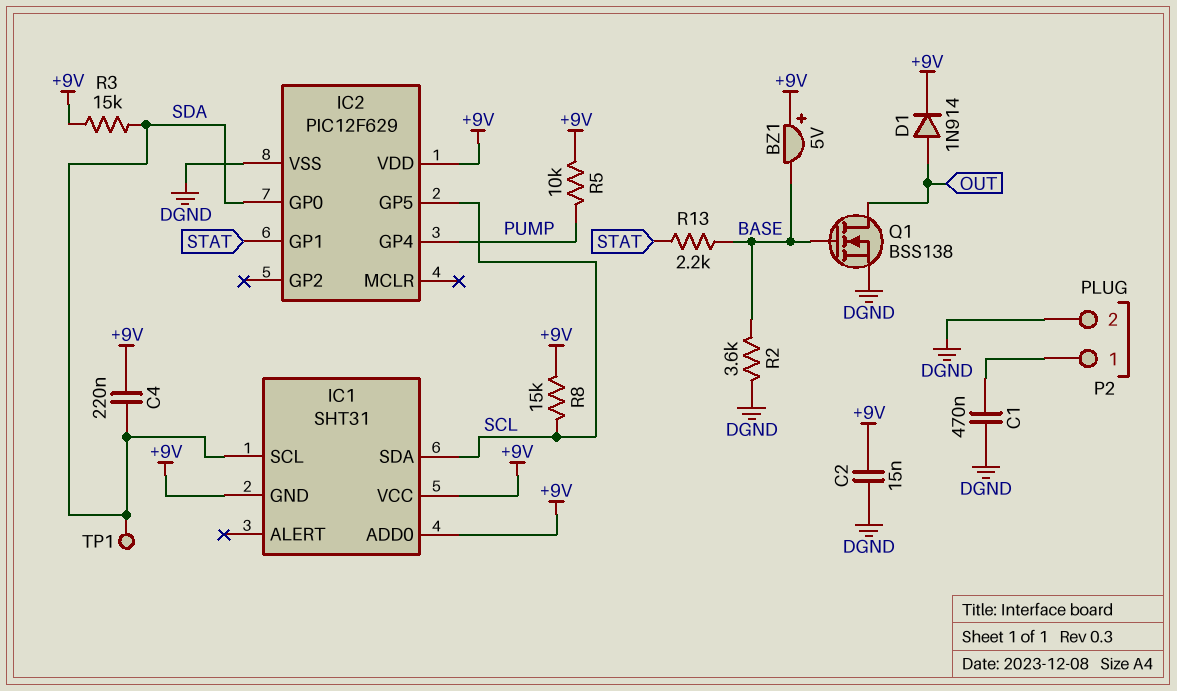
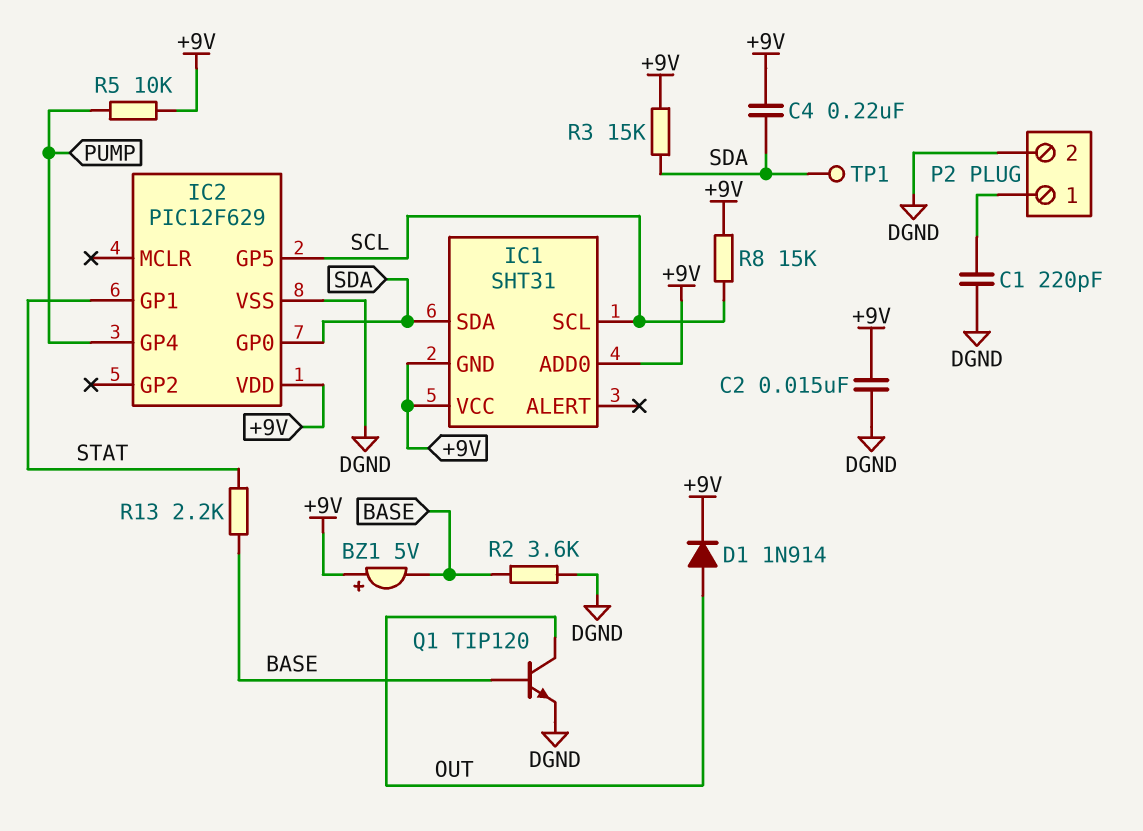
C1: 470nF (DGND, P2/1) -> 220pF (DGND, P2/1)
IC1 pin SCL: SDA -> SCL
IC1 pin SDA: SCL -> SDA
Q1: NMOS BSS138 (G BASE, D OUT, S DGND) -> NPN TIP120 (B BASE, C OUT, E DGND)

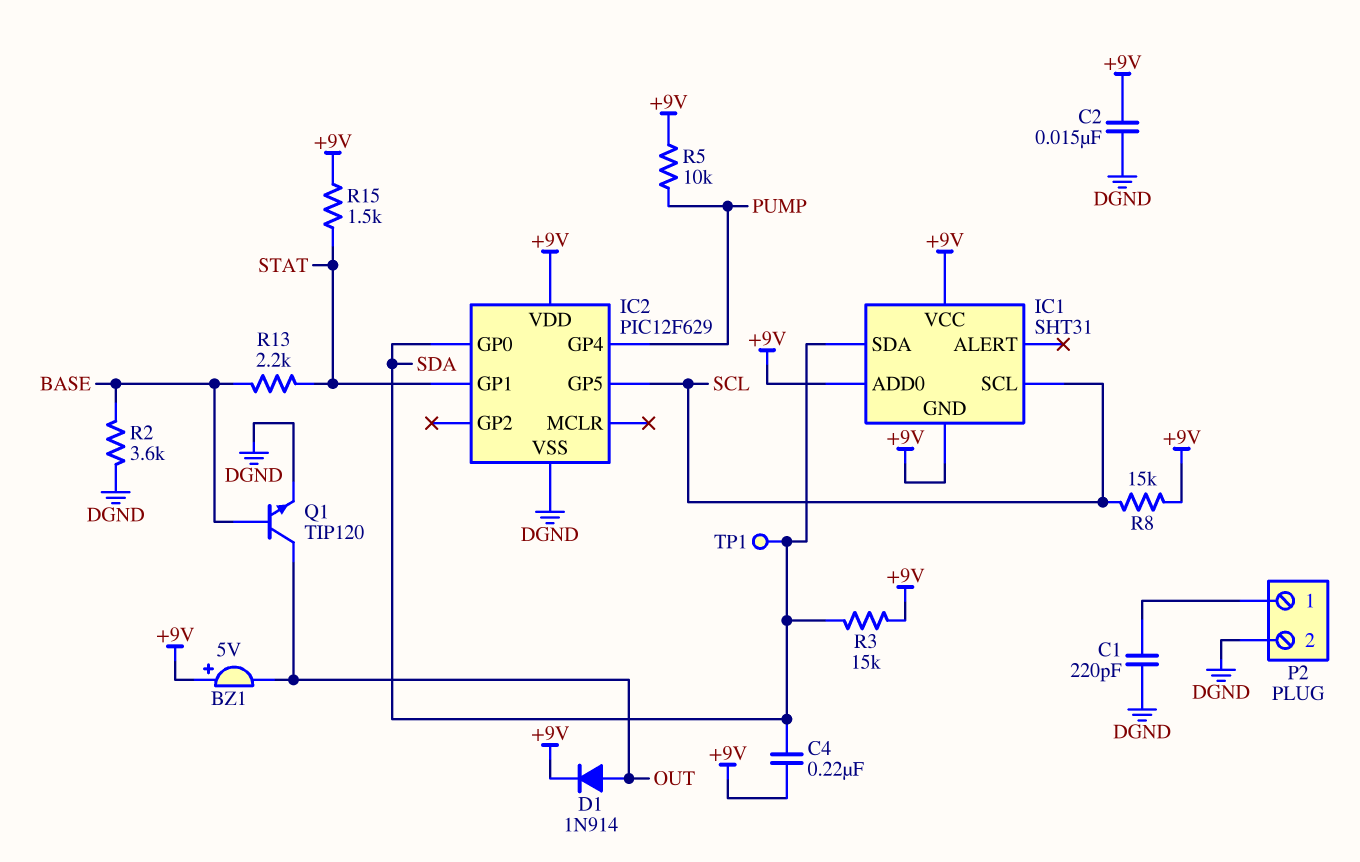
BZ1: buzzer 5V (plus +9V, minus BASE) -> buzzer 5V (plus +9V, minus OUT)
R15: none -> 1.5k (+9V, STAT)

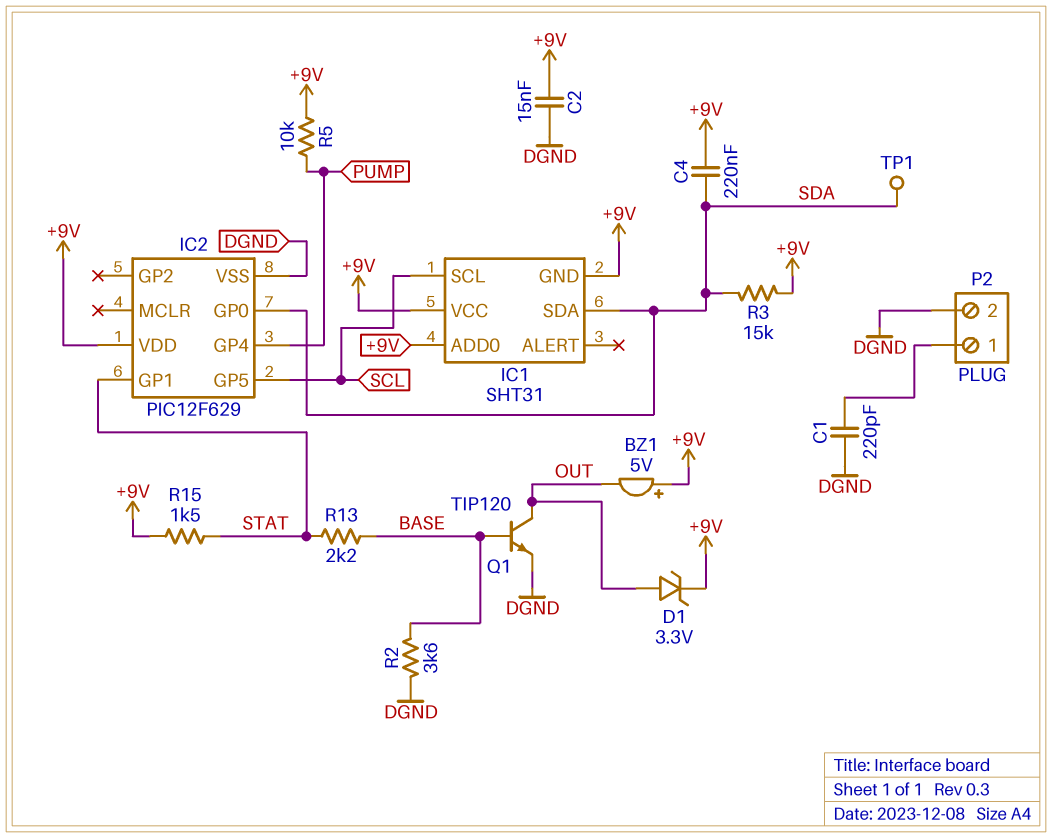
D1: diode 1N914 (A OUT, K +9V) -> zener 3.3V (A OUT, K +9V)
R8: 15k (+9V, SCL) -> none

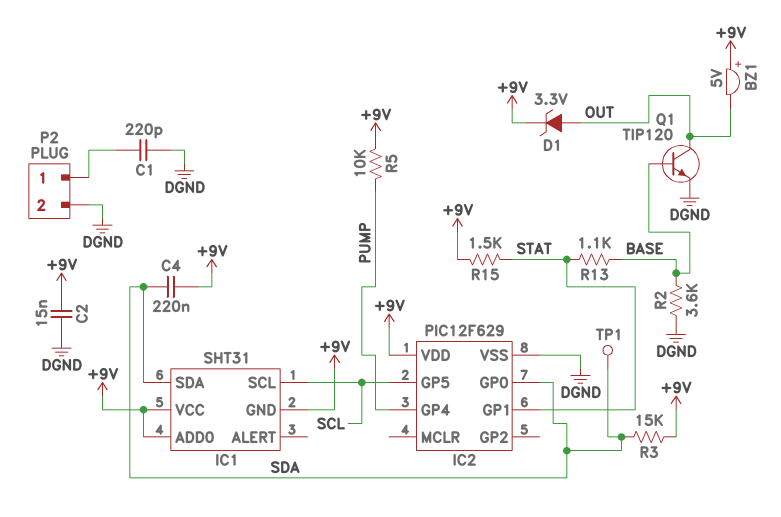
R13: 2.2k (BASE, STAT) -> 1.1k (BASE, STAT)

